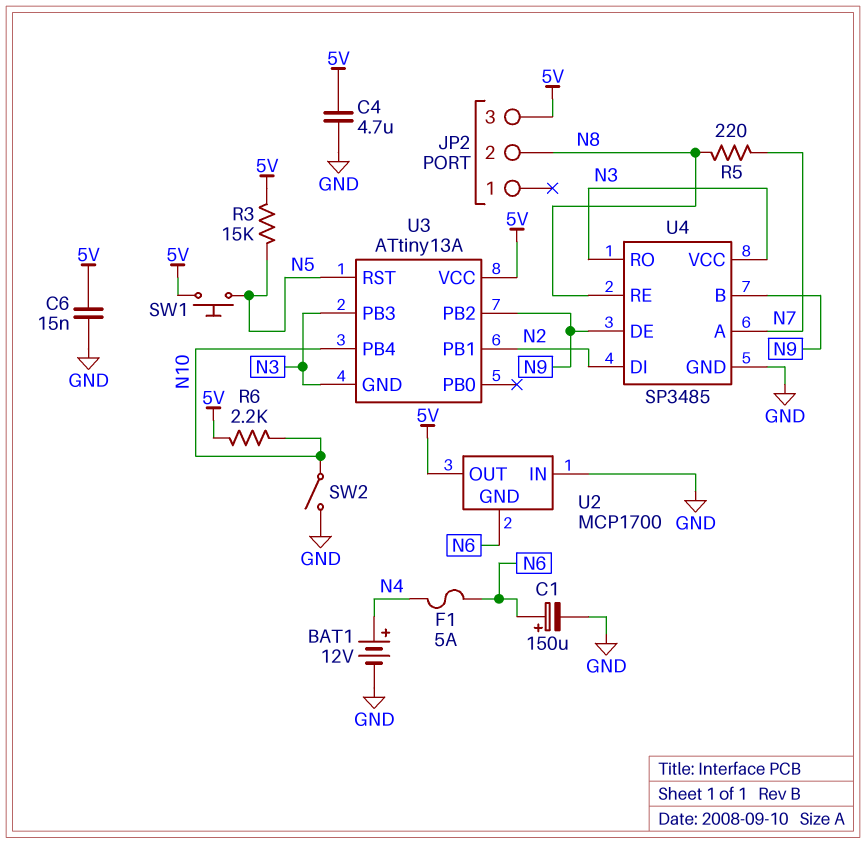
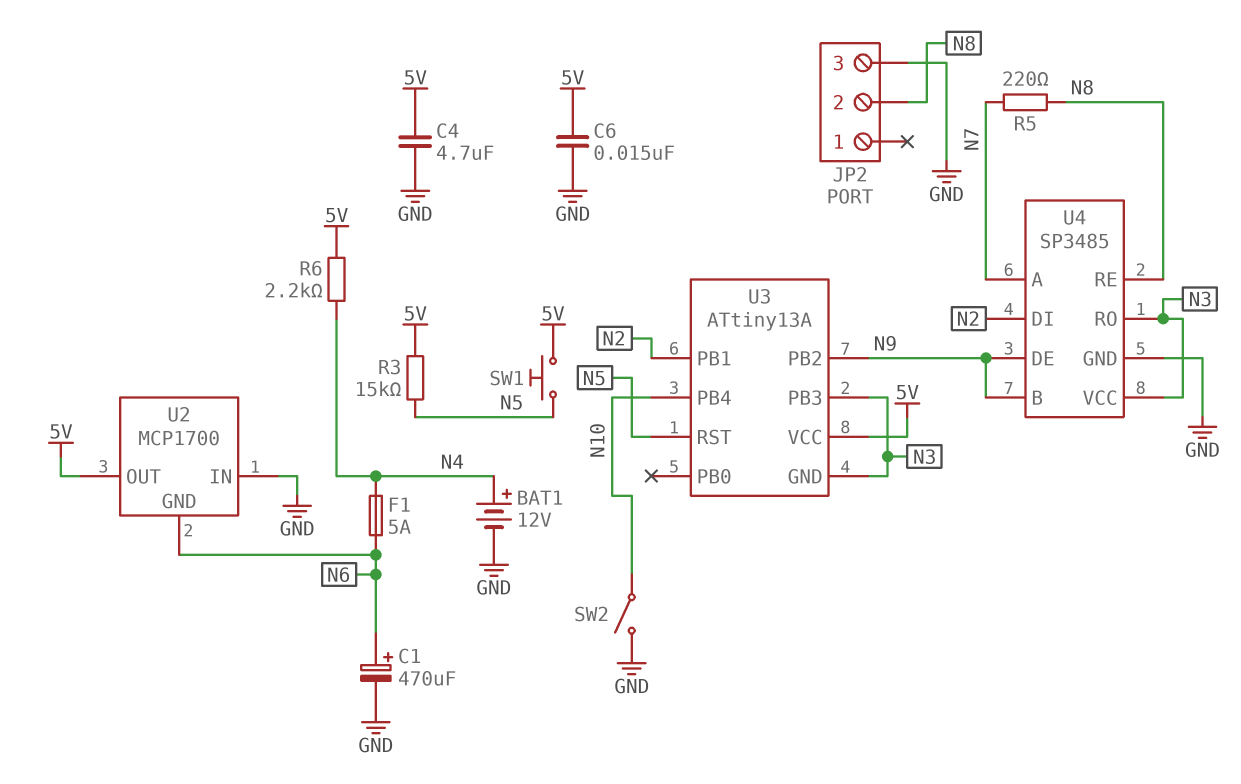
C1: 150uF (plus N6, minus GND) -> 470uF (plus N6, minus GND)
JP2 pin 3: 5V -> GND
R6: 2.2k (5V, N10) -> 2.2k (5V, N4)

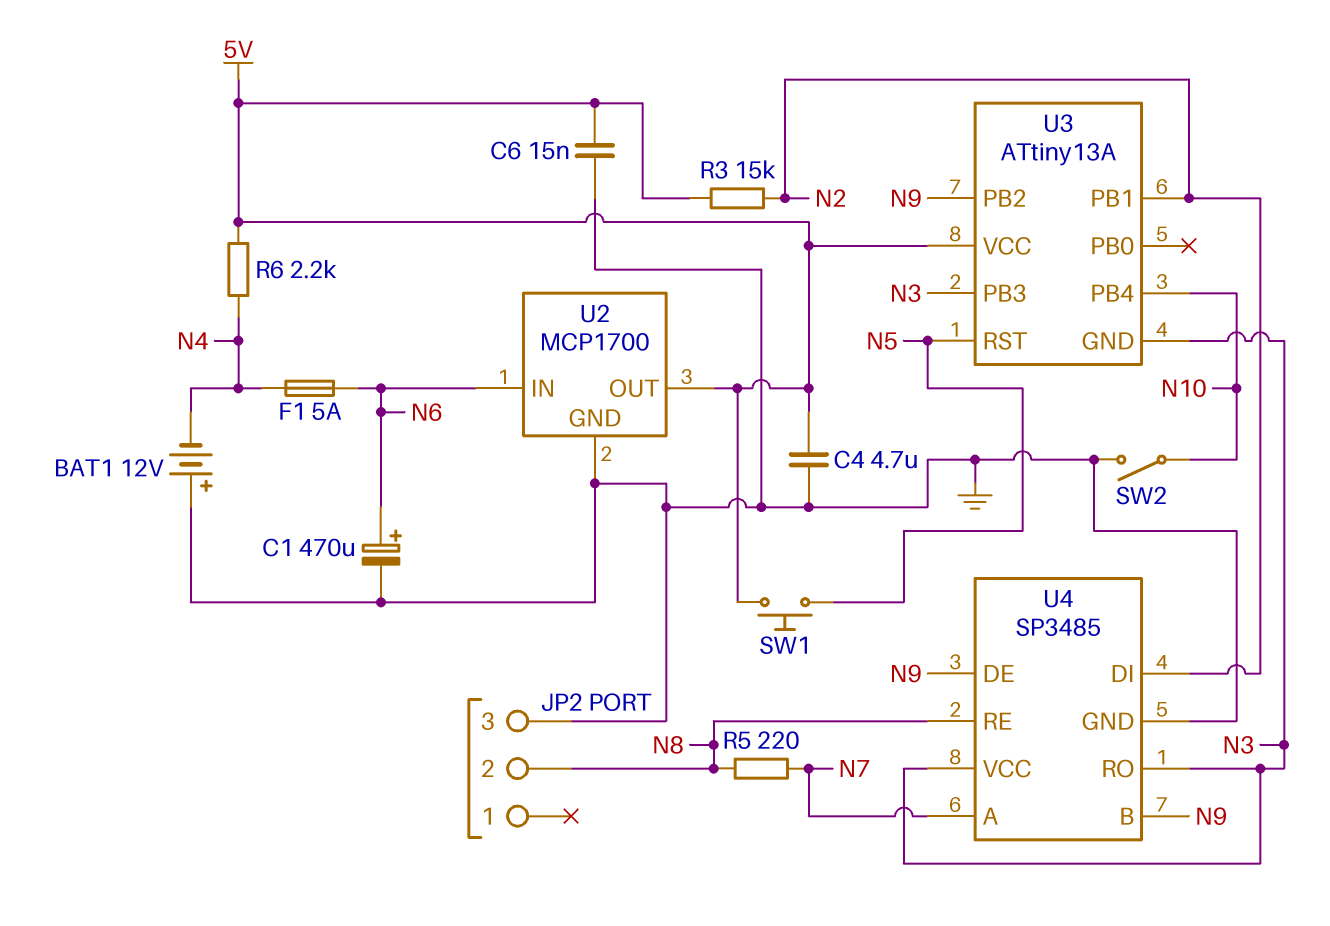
BAT1: 12V (plus N4, minus GND) -> 12V (plus GND, minus N4)
R3: 15k (5V, N5) -> 15k (5V, N2)
U2 pin GND: N6 -> GND
U2 pin IN: GND -> N6

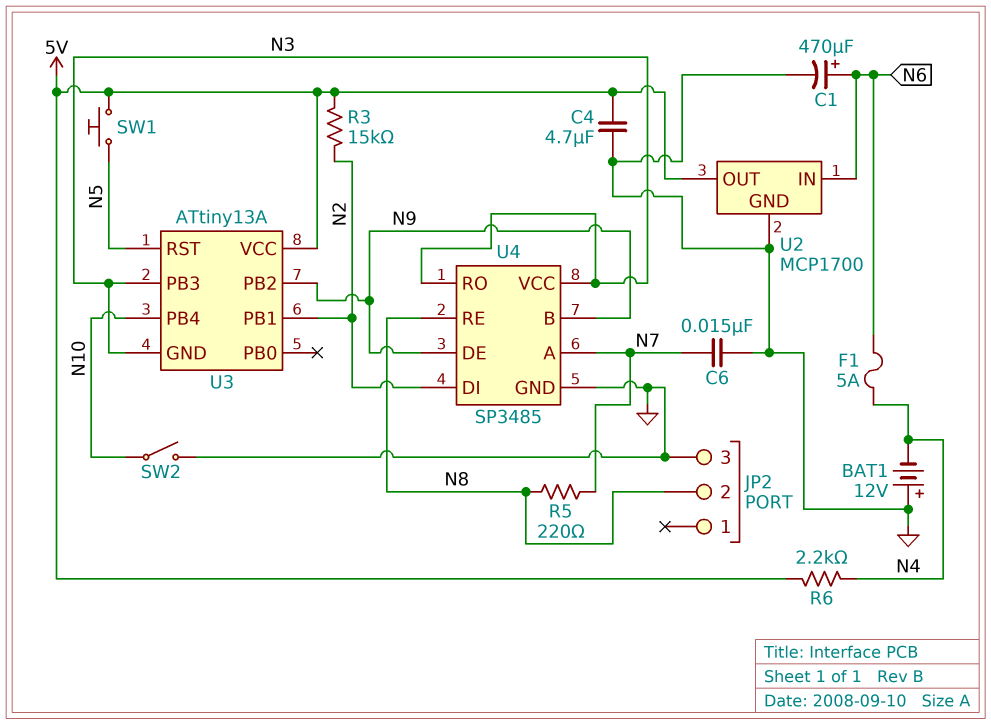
C6: 15nF (5V, GND) -> 15nF (GND, N7)

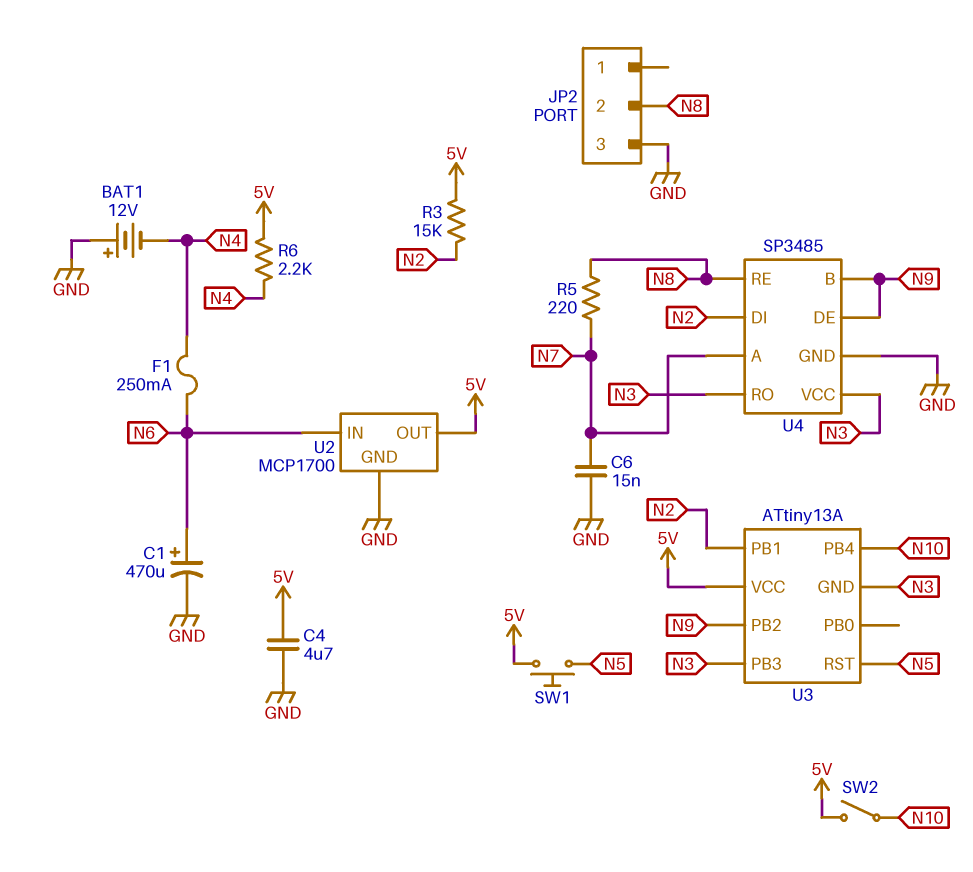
F1: 5A (N4, N6) -> 250mA (N4, N6)
SW2: switch (GND, N10) -> switch (5V, N10)

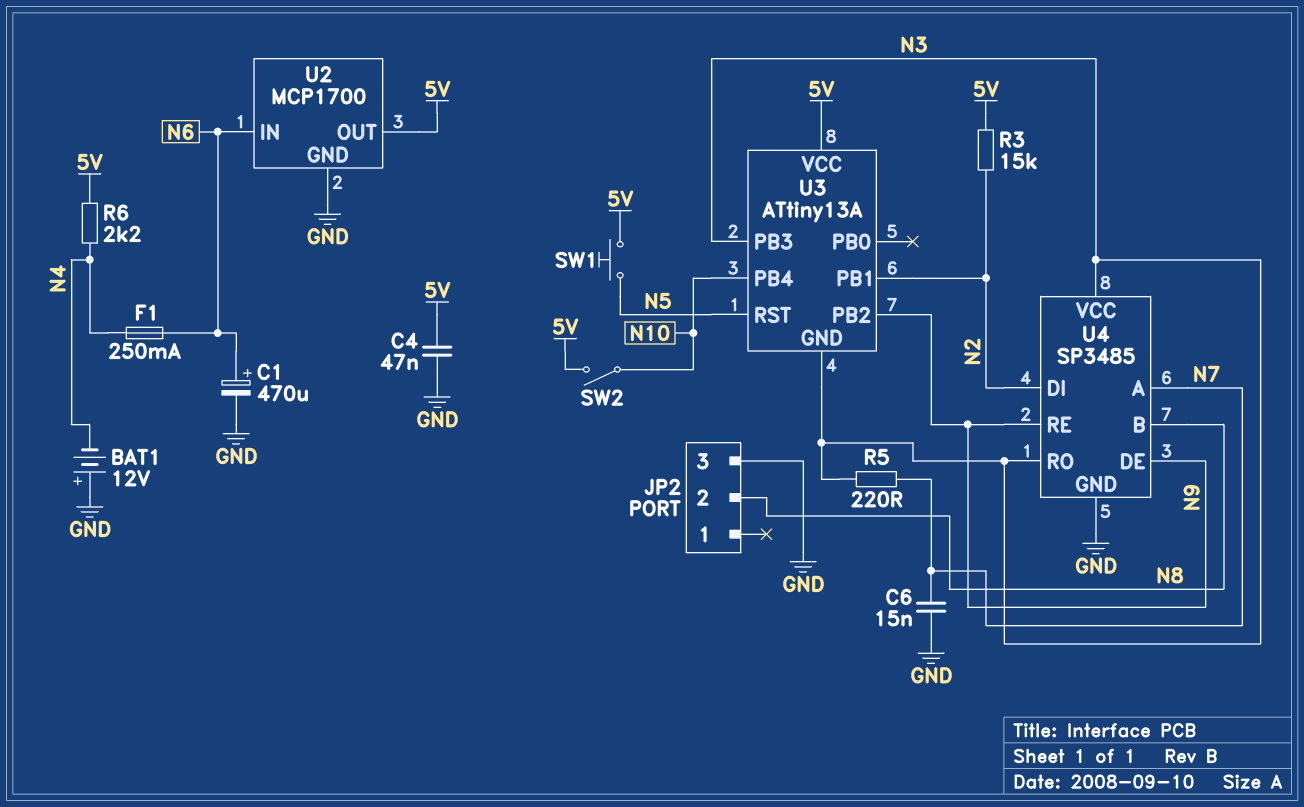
C4: 4.7uF (5V, GND) -> 47nF (5V, GND)
R5: 220 (N7, N8) -> 220 (N3, N7)
U4 pin B: N9 -> N8
U4 pin RE: N8 -> N9

